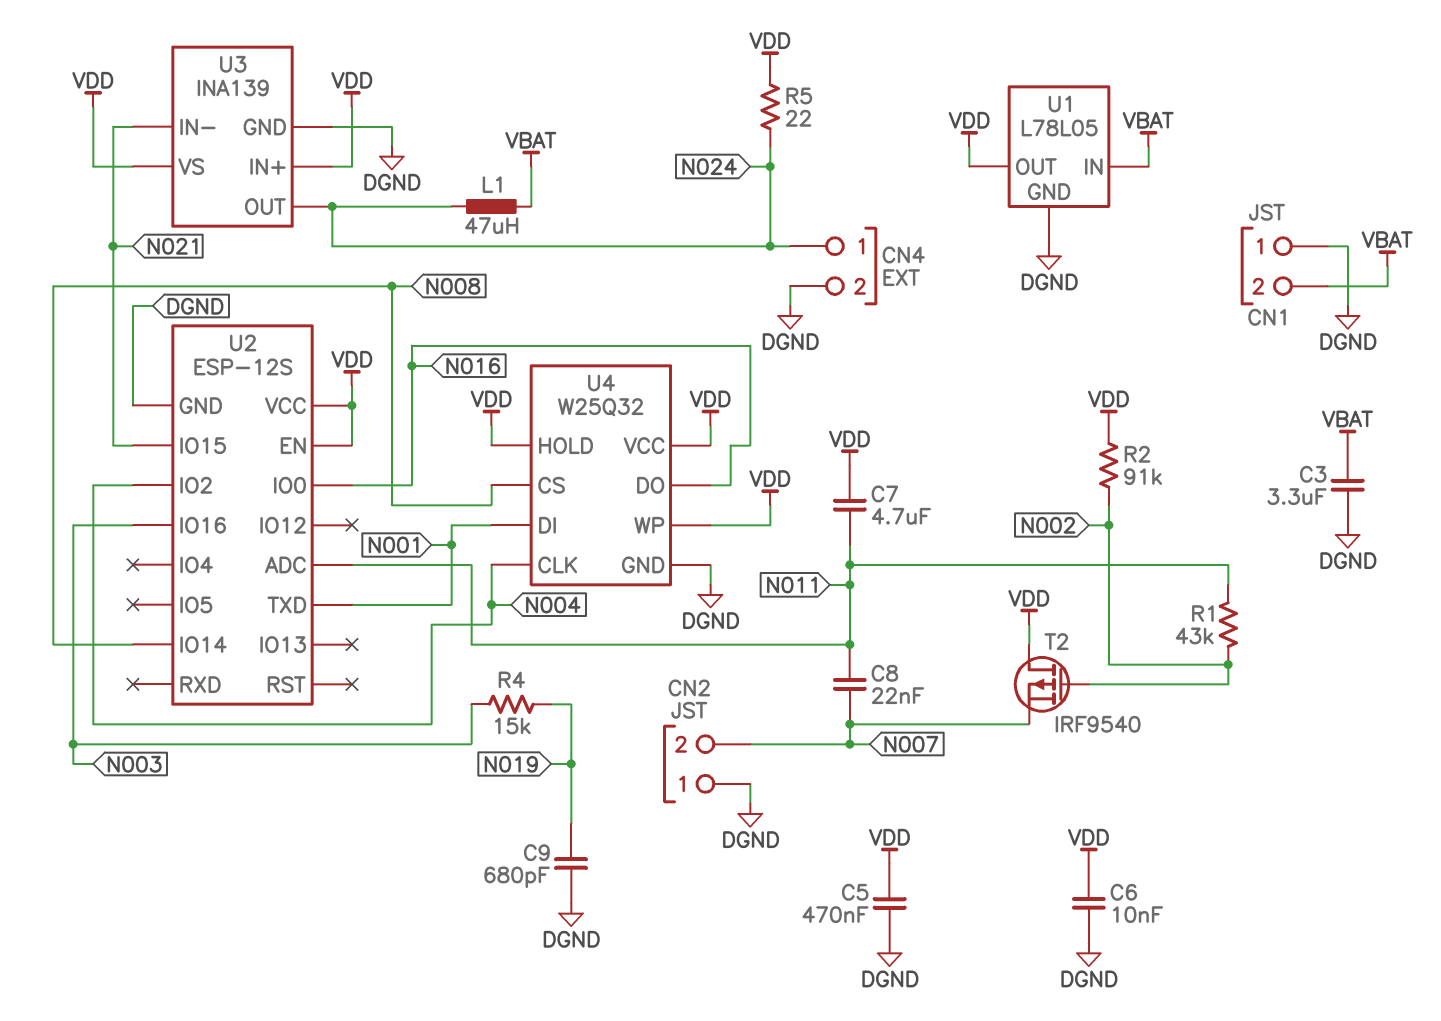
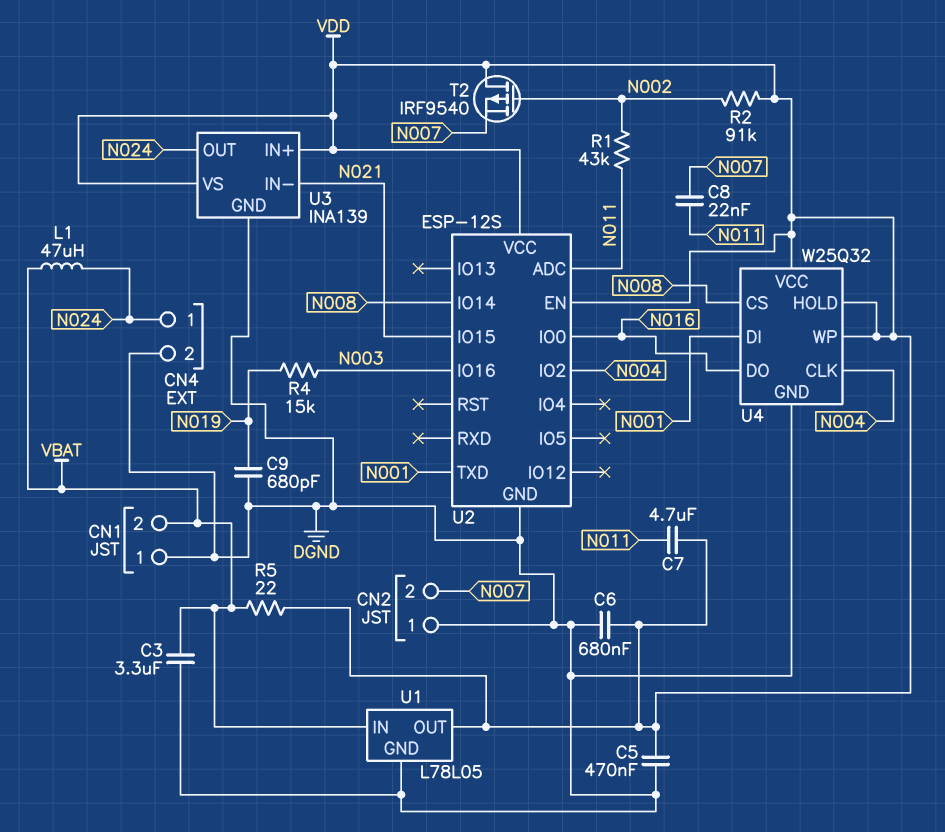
C6: 10nF (DGND, VDD) -> 680nF (DGND, VDD)
R5: 22 (N024, VDD) -> 22 (VBAT, VDD)

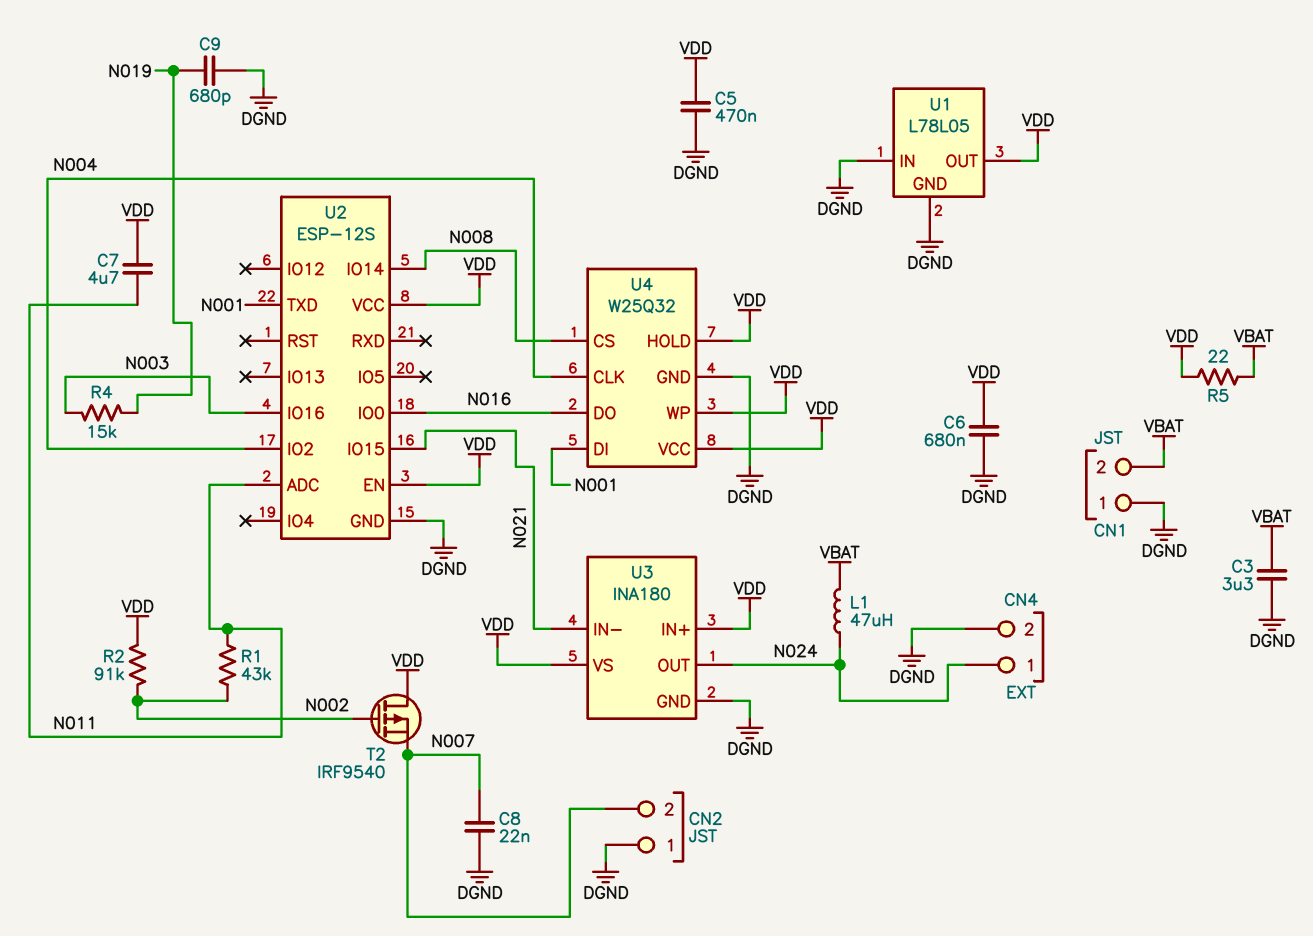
C8: 22nF (N007, N011) -> 22nF (DGND, N007)
U1 pin IN: VBAT -> DGND
U3: INA139 -> INA180

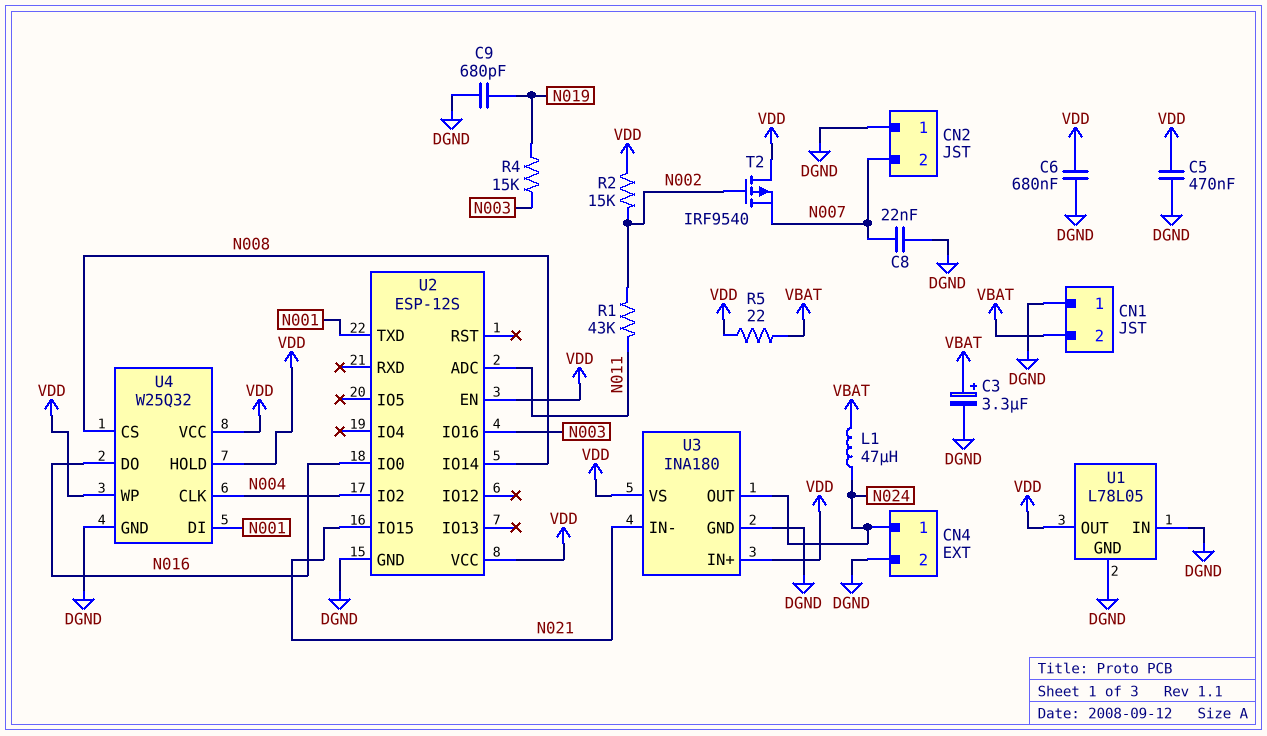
C3: 3.3uF (DGND, VBAT) -> 3.3uF (plus VBAT, minus DGND)
C7: 4.7uF (N011, VDD) -> none
R2: 91k (N002, VDD) -> 15k (N002, VDD)

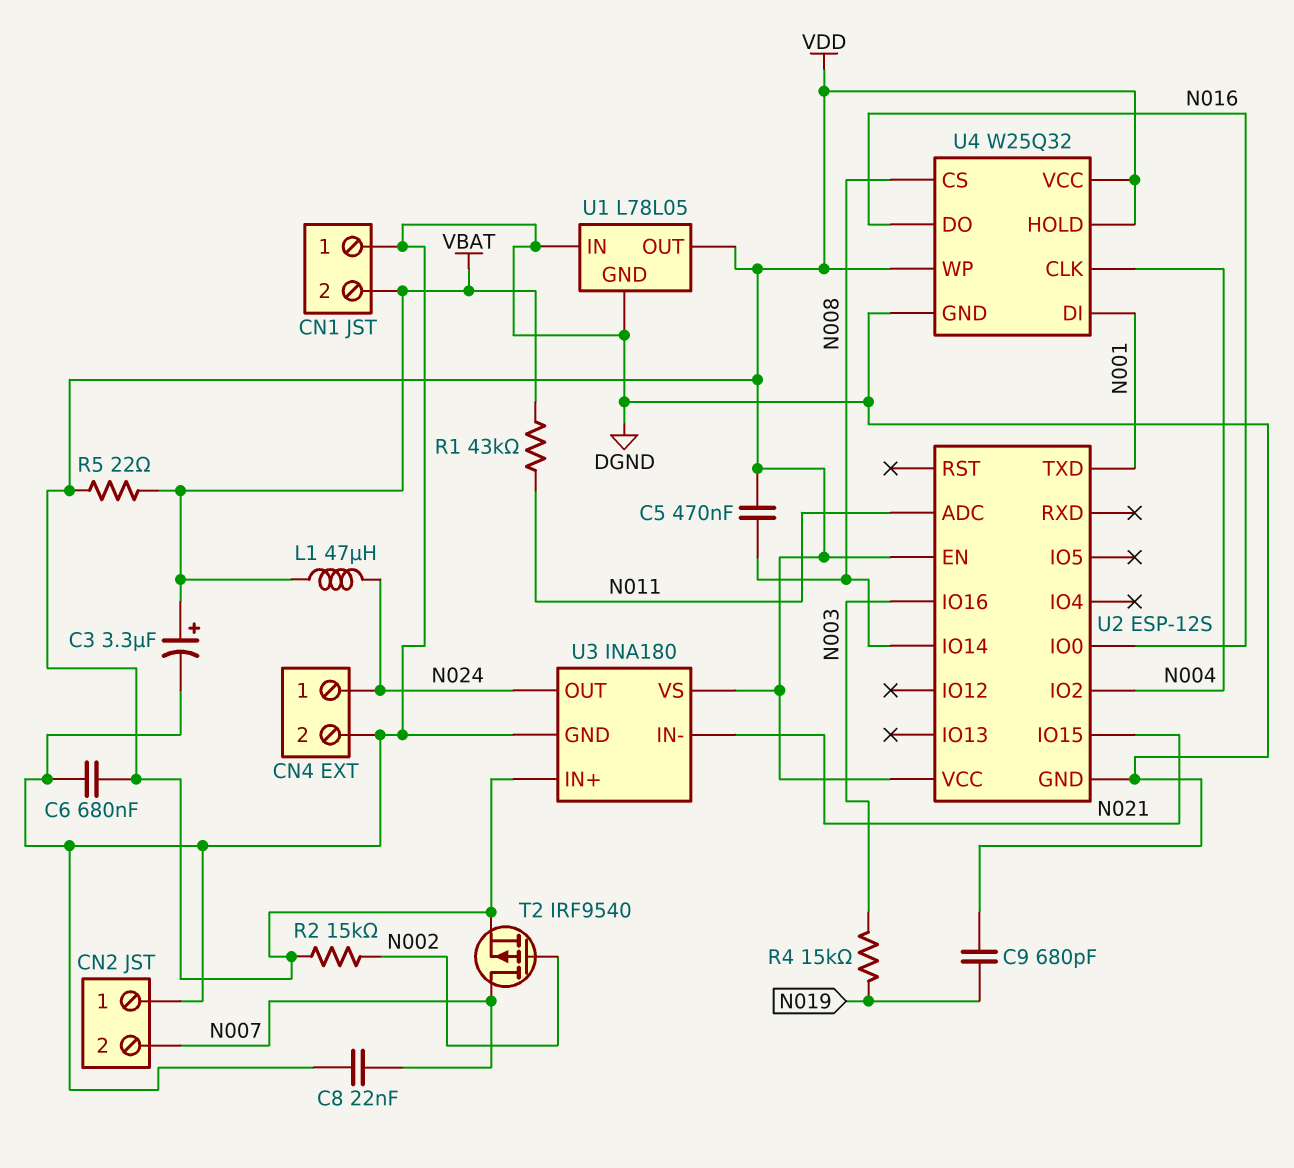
C5: 470nF (DGND, VDD) -> 470nF (N008, VDD)
R1: 43k (N002, N011) -> 43k (N011, VBAT)
T2: PMOS IRF9540 (G N002, D VDD, S N007) -> PMOS IRF9540 (G N002, D N007, S VDD)

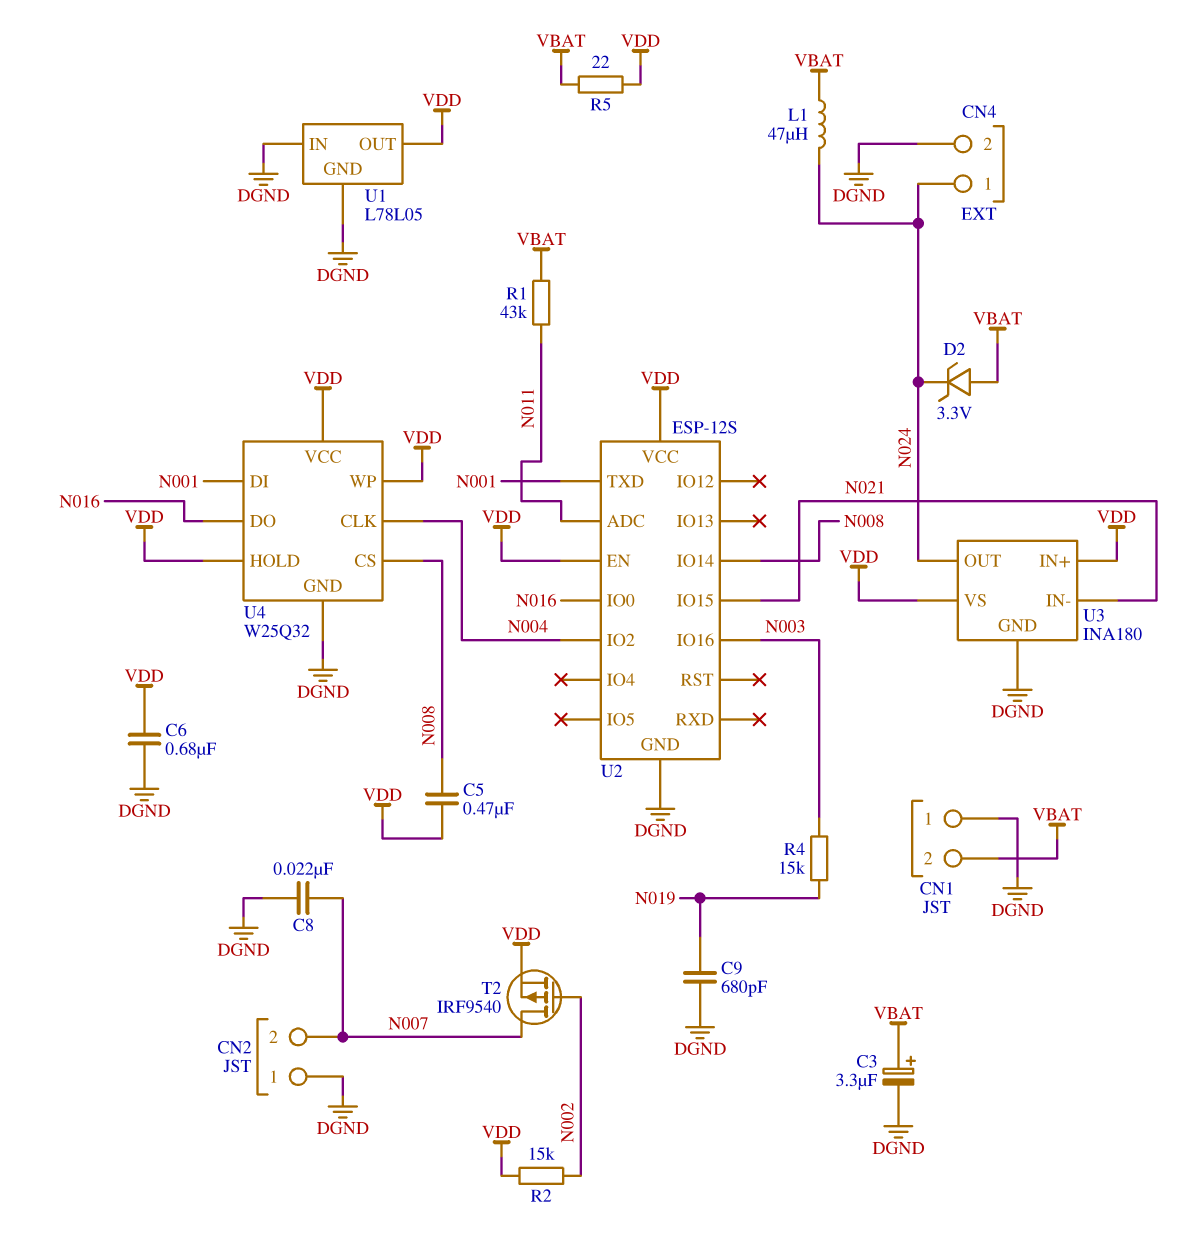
D2: none -> zener 3.3V (A VBAT, K N024)

